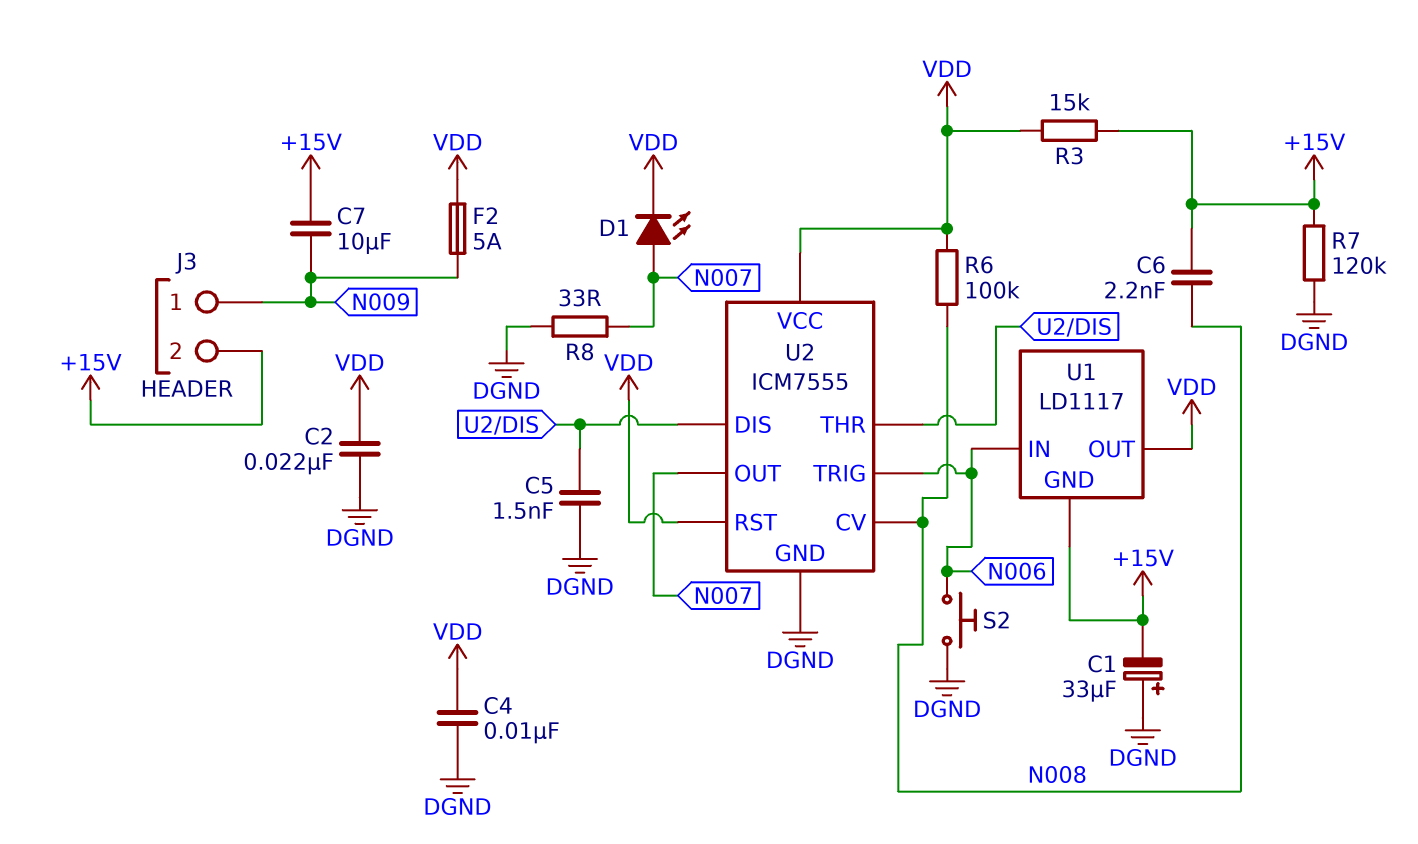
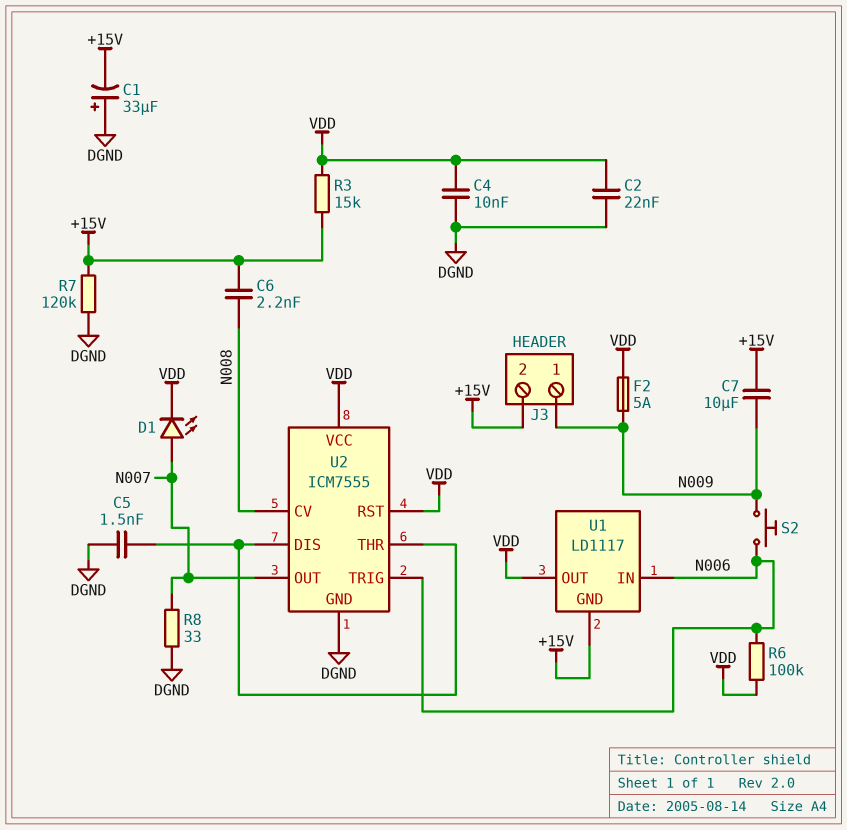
R6: 100k (N008, VDD) -> 100k (N006, VDD)
S2: button (DGND, N006) -> button (N006, N009)

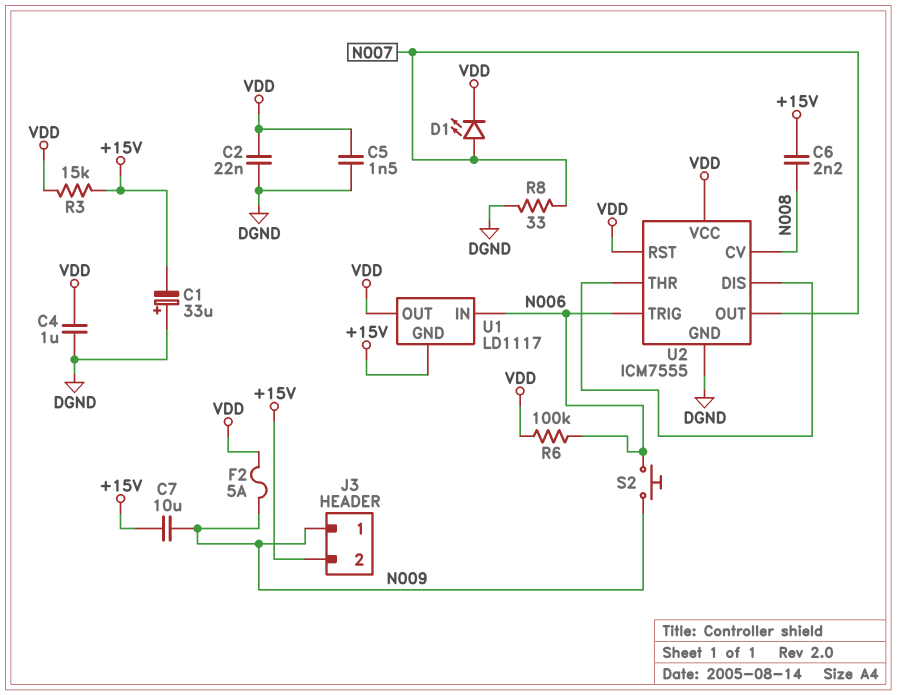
C4: 10nF (DGND, VDD) -> 1uF (DGND, VDD)
C5: 1.5nF (DGND, U2/DIS) -> 1.5nF (DGND, VDD)
R7: 120k (+15V, DGND) -> none

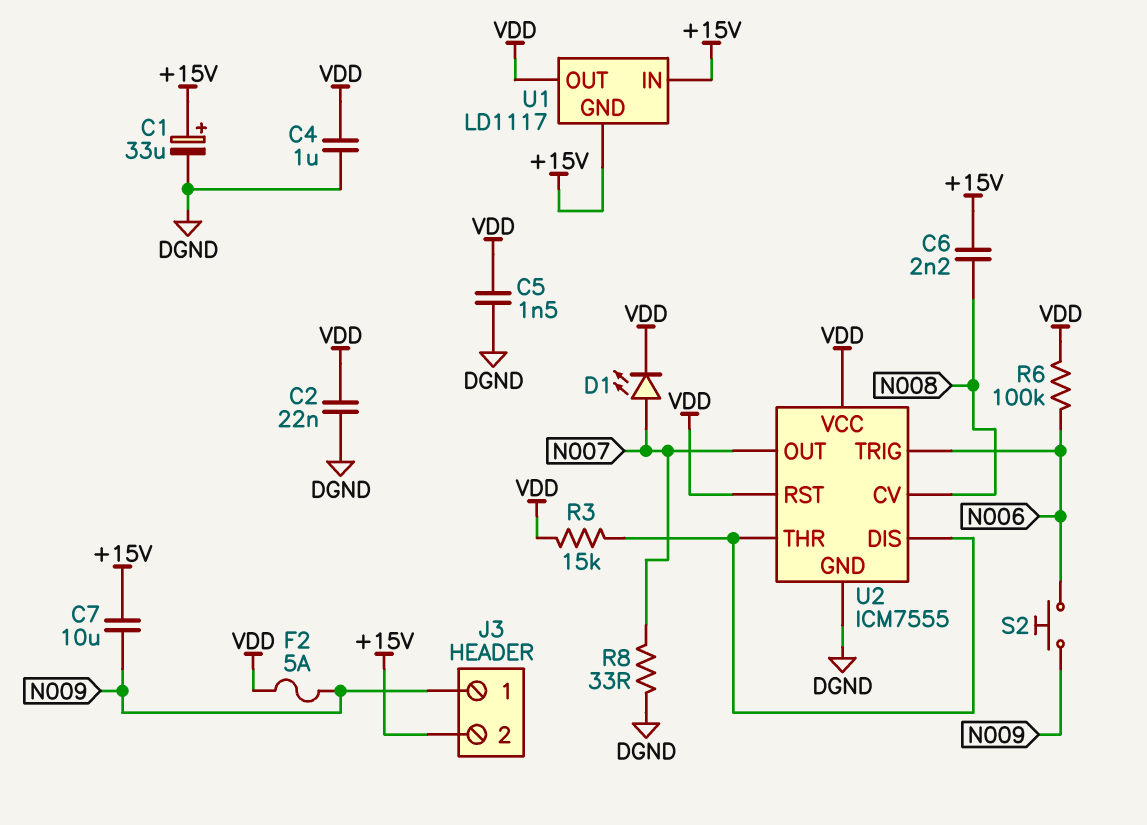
C1: 33uF (plus DGND, minus +15V) -> 33uF (plus +15V, minus DGND)
R3: 15k (+15V, VDD) -> 15k (U2/DIS, VDD)
U1 pin IN: N006 -> +15V

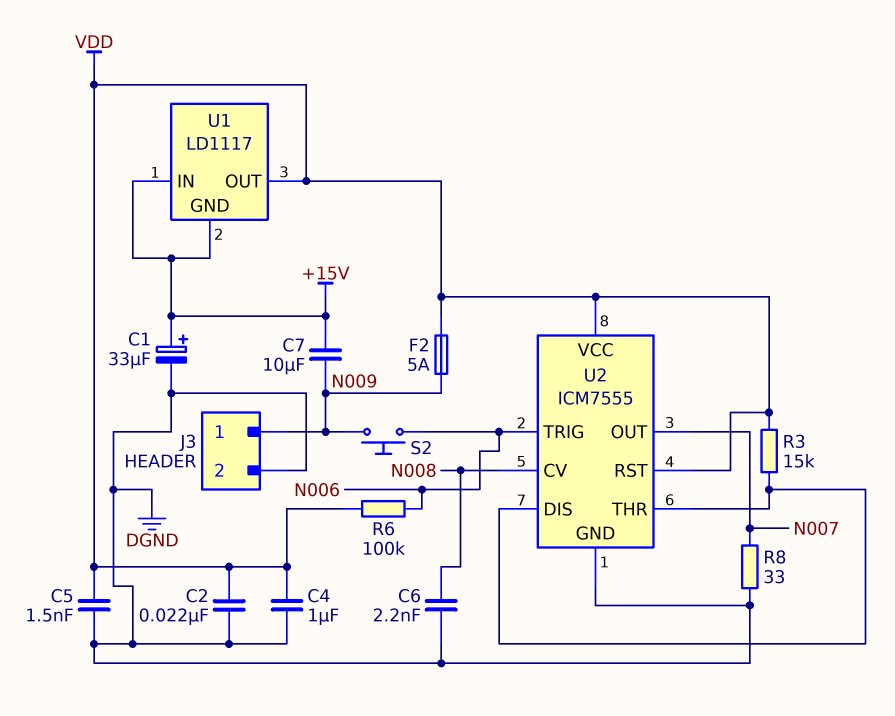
C6: 2.2nF (+15V, N008) -> 2.2nF (DGND, N008)
D1: LED (A N007, K VDD) -> none
J3 pin 2: +15V -> DGND

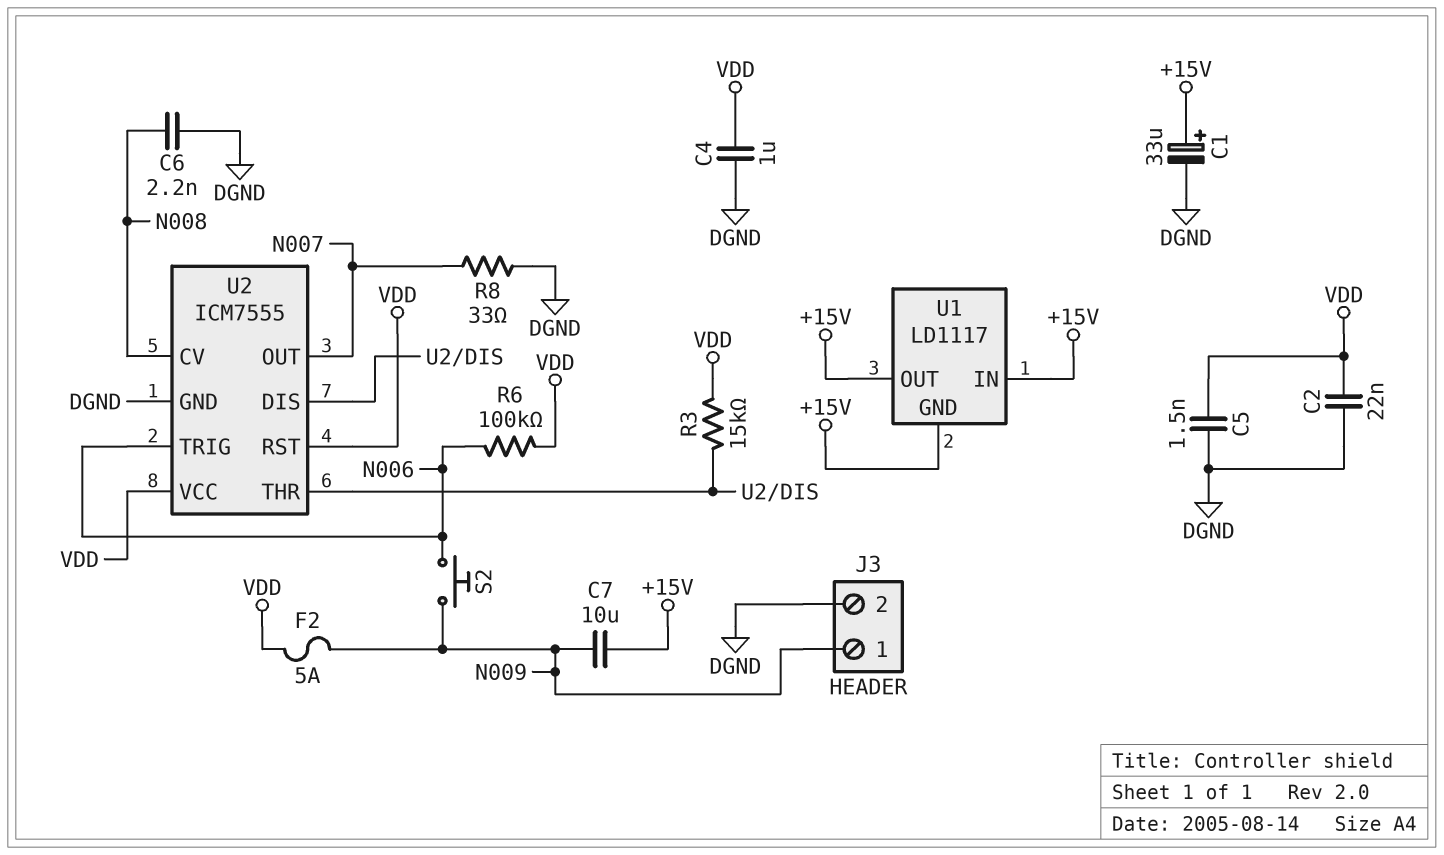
U1 pin OUT: VDD -> +15V

